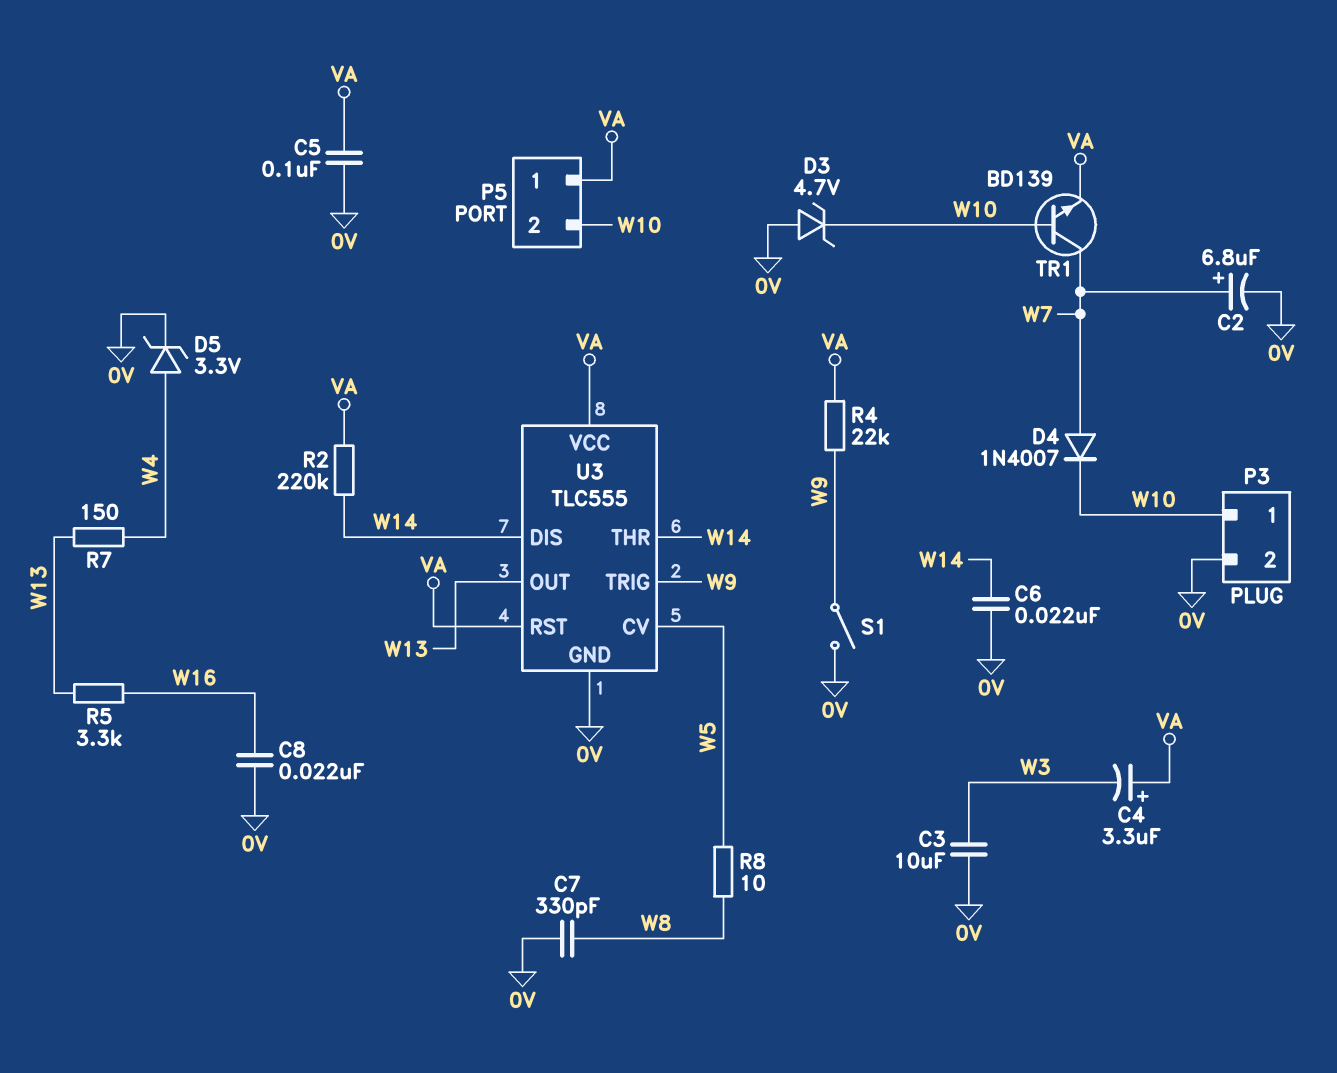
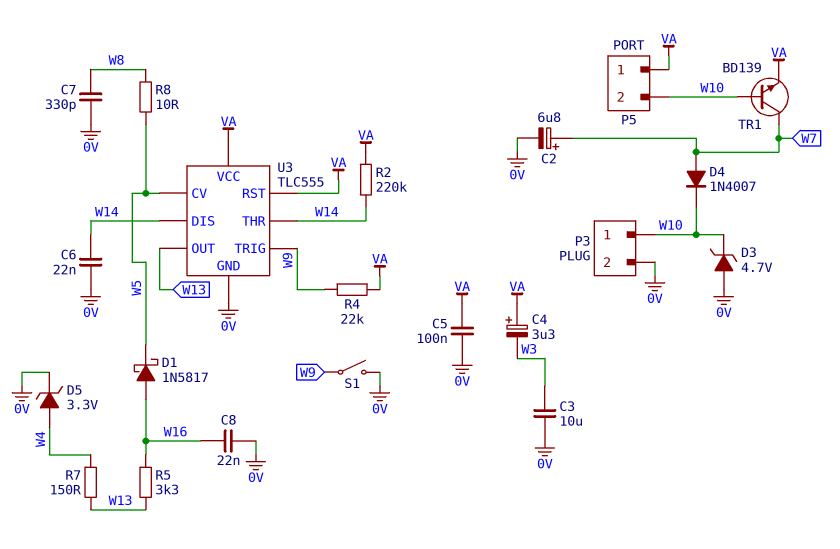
D1: none -> schottky 1N5817 (A W16, K W5)

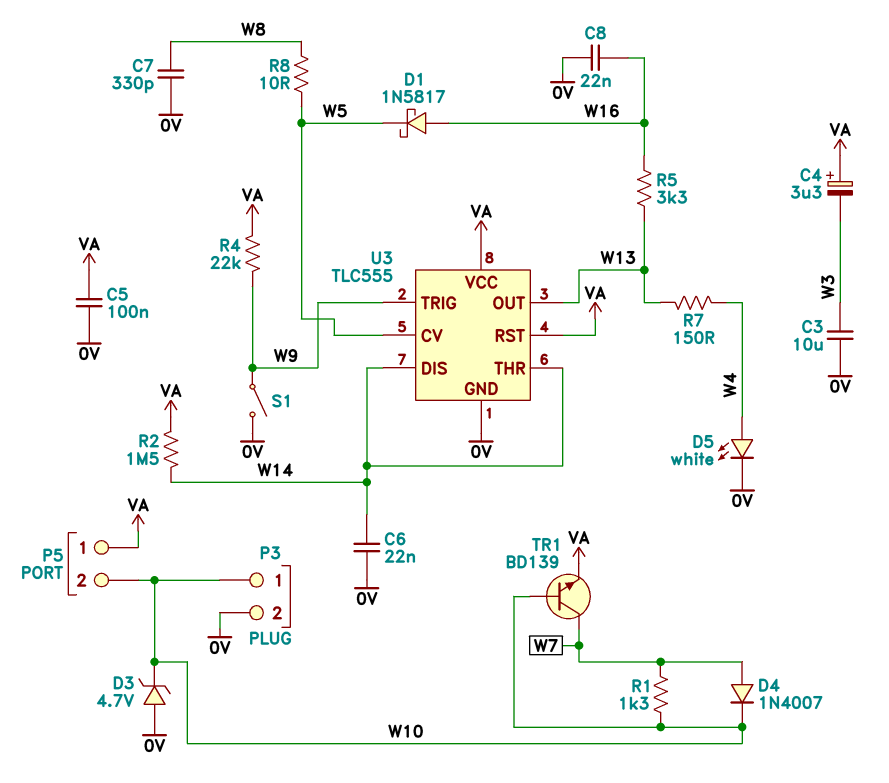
C2: 6.8uF (plus W7, minus 0V) -> none
D5: zener 3.3V (A W4, K 0V) -> LED white (A W4, K 0V)
R1: none -> 1.3k (W7, W10)
R2: 220k (VA, W14) -> 1.5M (VA, W14)

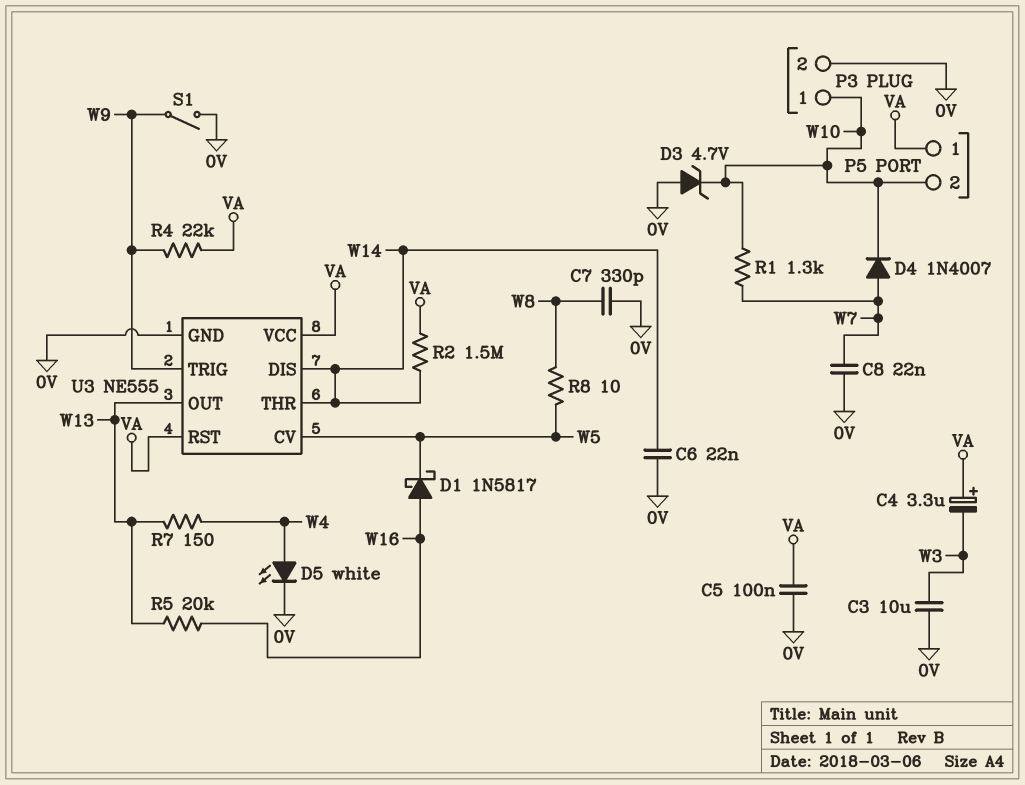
C8: 22nF (0V, W16) -> 22nF (0V, W7)
R5: 3.3k (W13, W16) -> 20k (W13, W16)
TR1: NPN BD139 (B W10, C W7, E VA) -> none
U3: TLC555 -> NE555

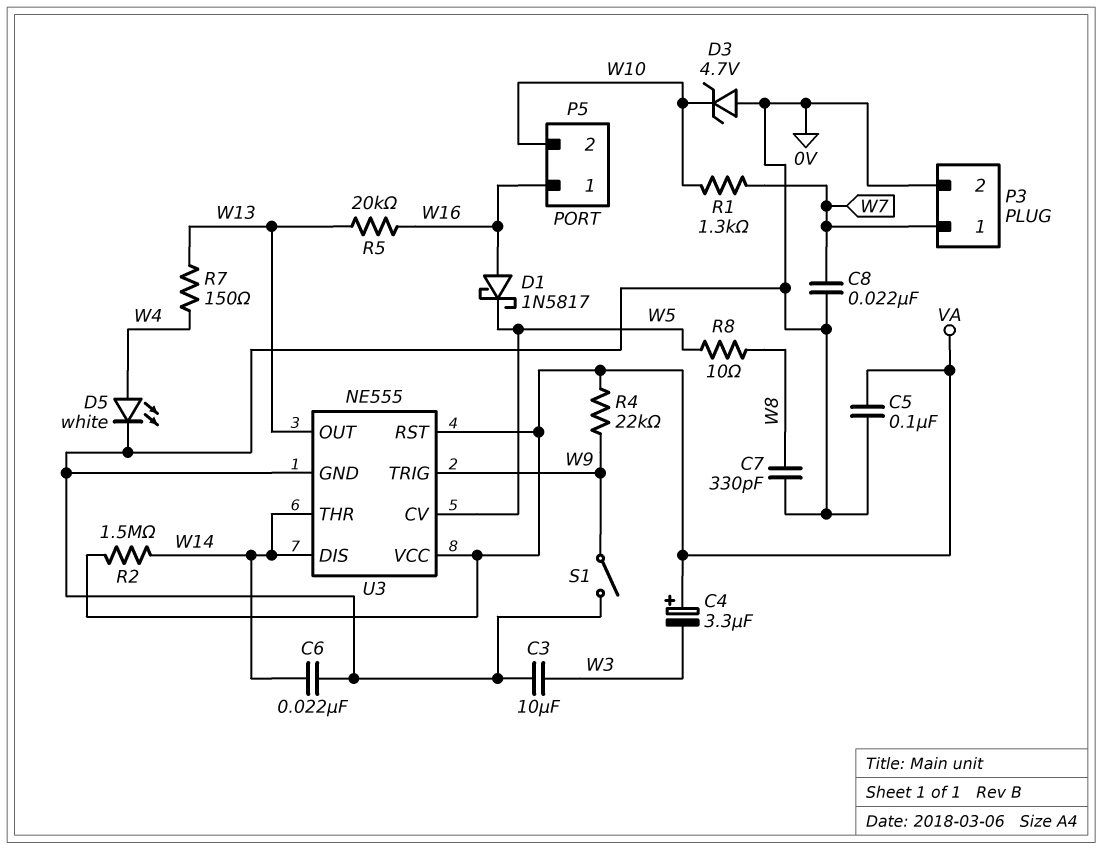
D4: diode 1N4007 (A W7, K W10) -> none
P3 pin 1: W10 -> W7
P5 pin 1: VA -> W16

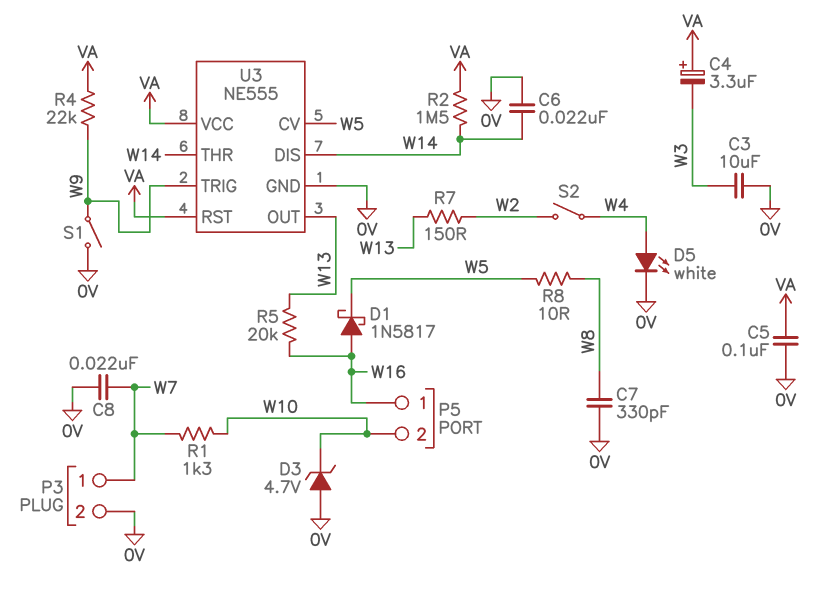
R7: 150 (W4, W13) -> 150 (W2, W13)
S2: none -> switch (W2, W4)

